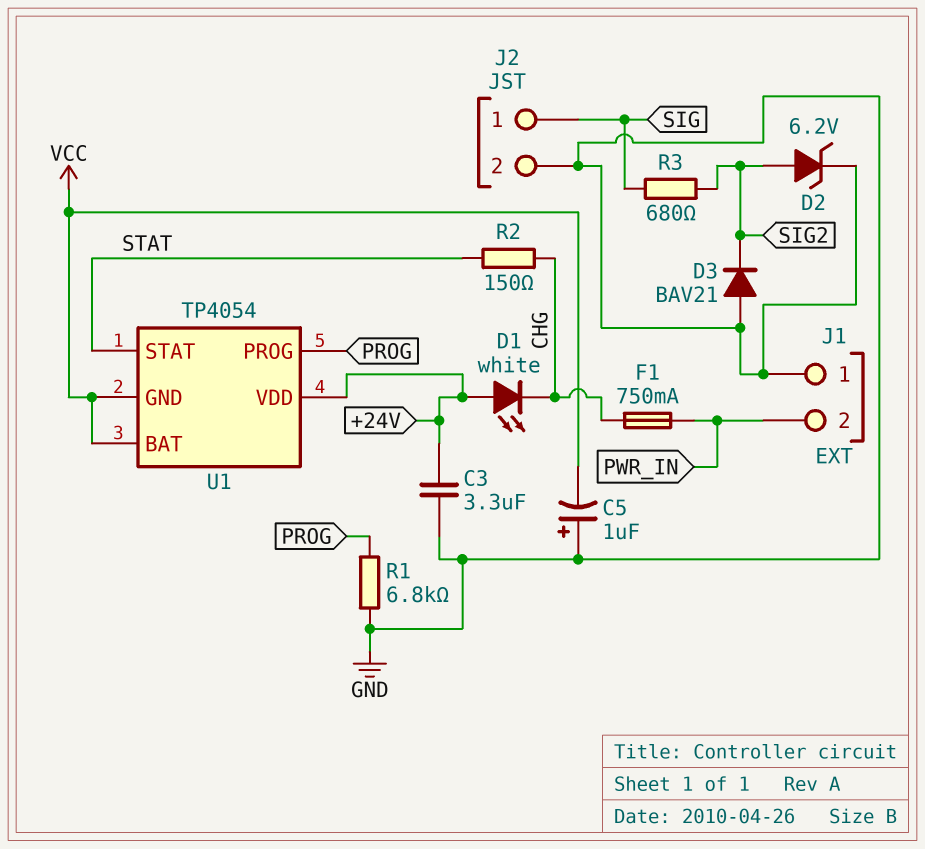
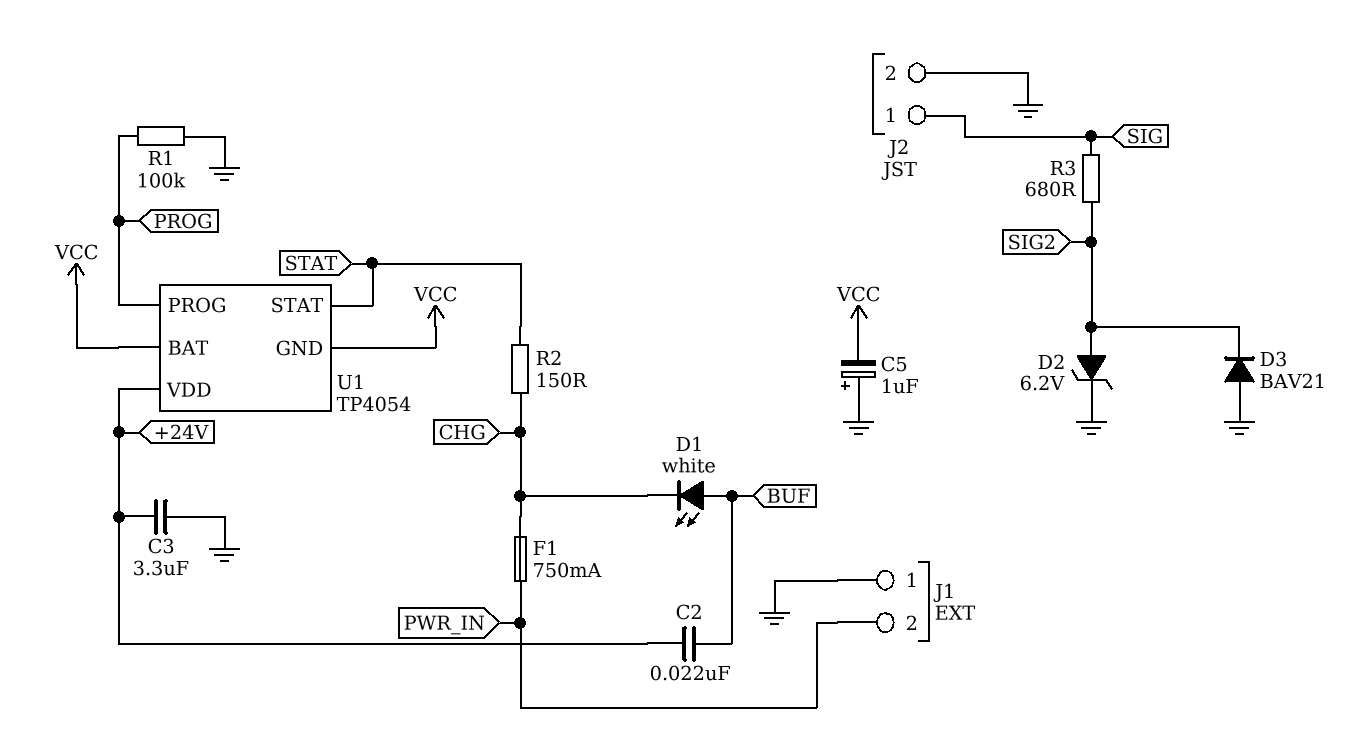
C2: none -> 22nF (+24V, BUF)
D1: LED white (A +24V, K CHG) -> LED white (A BUF, K CHG)
R1: 6.8k (GND, PROG) -> 100k (GND, PROG)

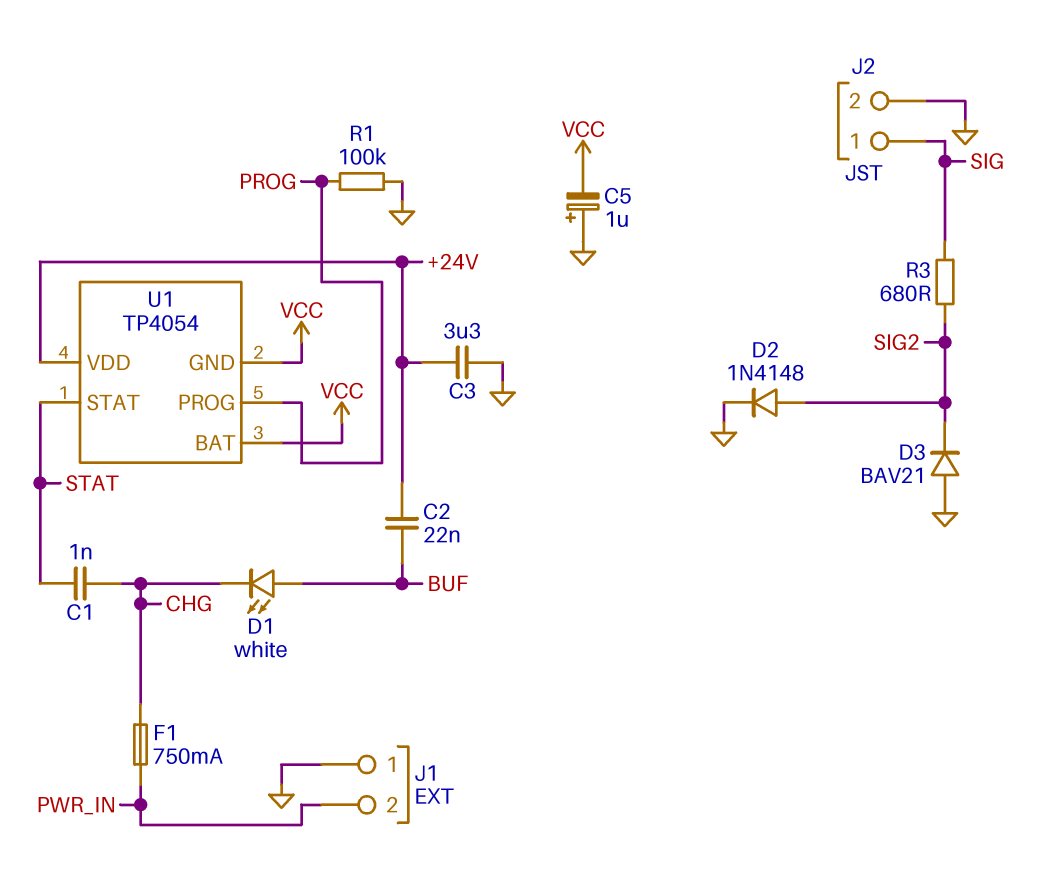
C1: none -> 1nF (CHG, STAT)
D2: zener 6.2V (A SIG2, K GND) -> diode 1N4148 (A SIG2, K GND)
R2: 150 (CHG, STAT) -> none

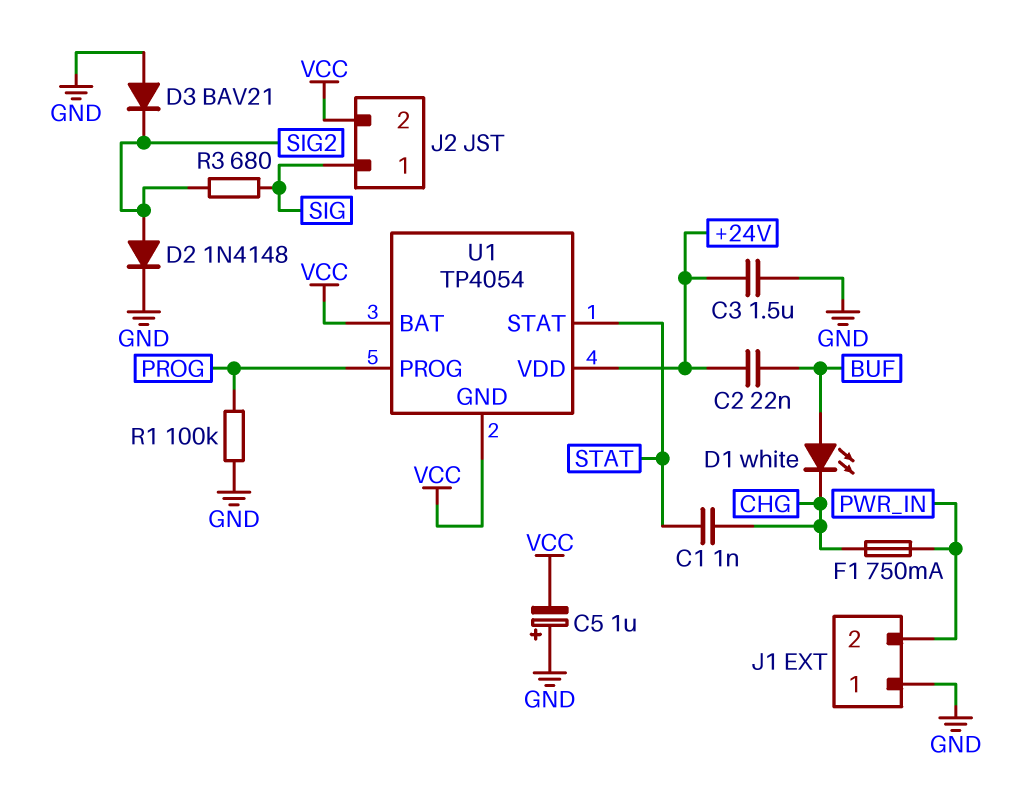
C3: 3.3uF (+24V, GND) -> 1.5uF (+24V, GND)
J2 pin 2: GND -> VCC

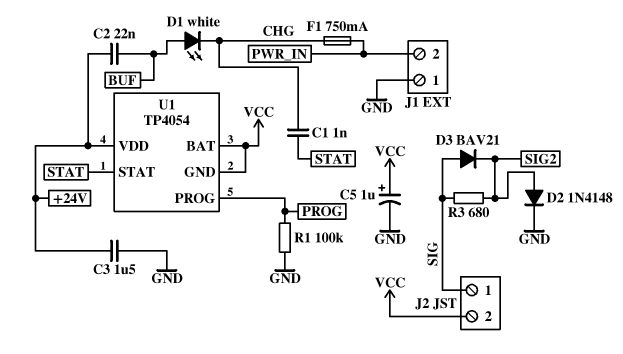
C5: 1uF (plus GND, minus VCC) -> 1uF (plus VCC, minus GND)
D3: diode BAV21 (A GND, K SIG2) -> diode BAV21 (A SIG, K SIG2)

